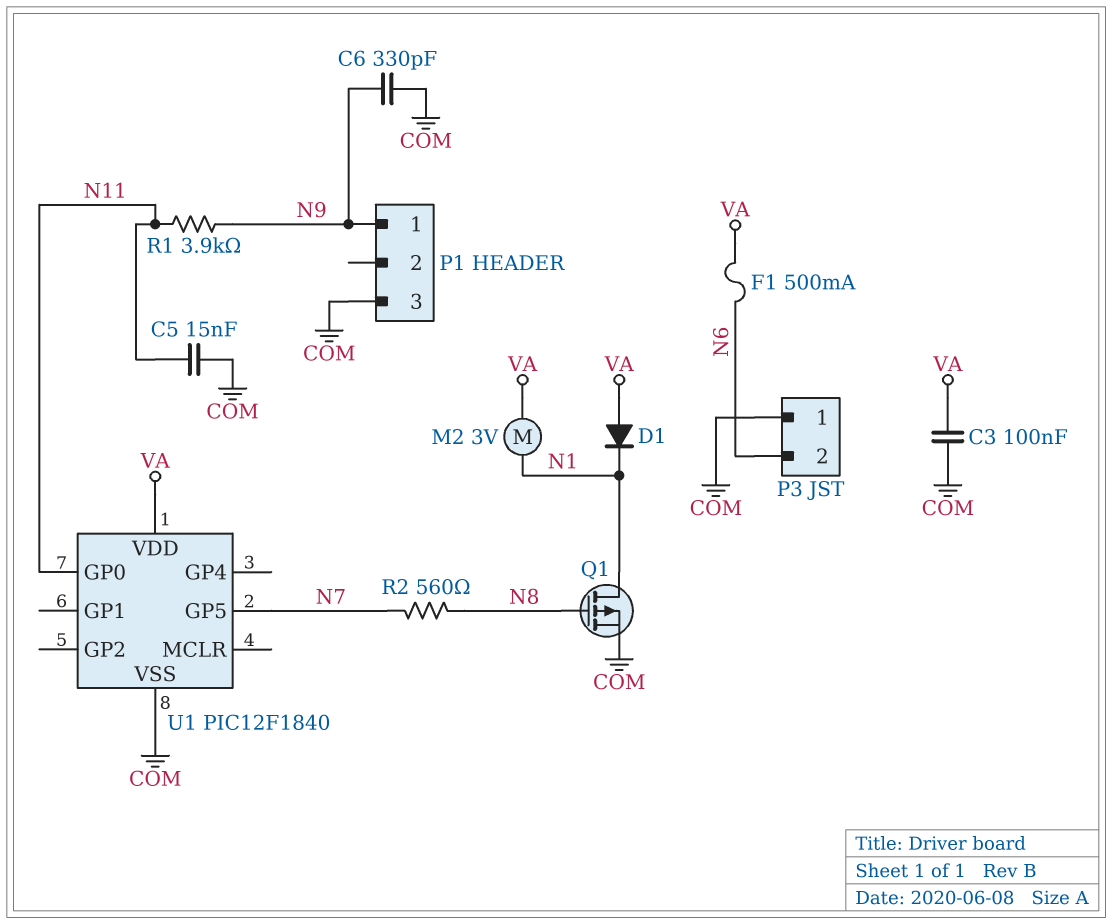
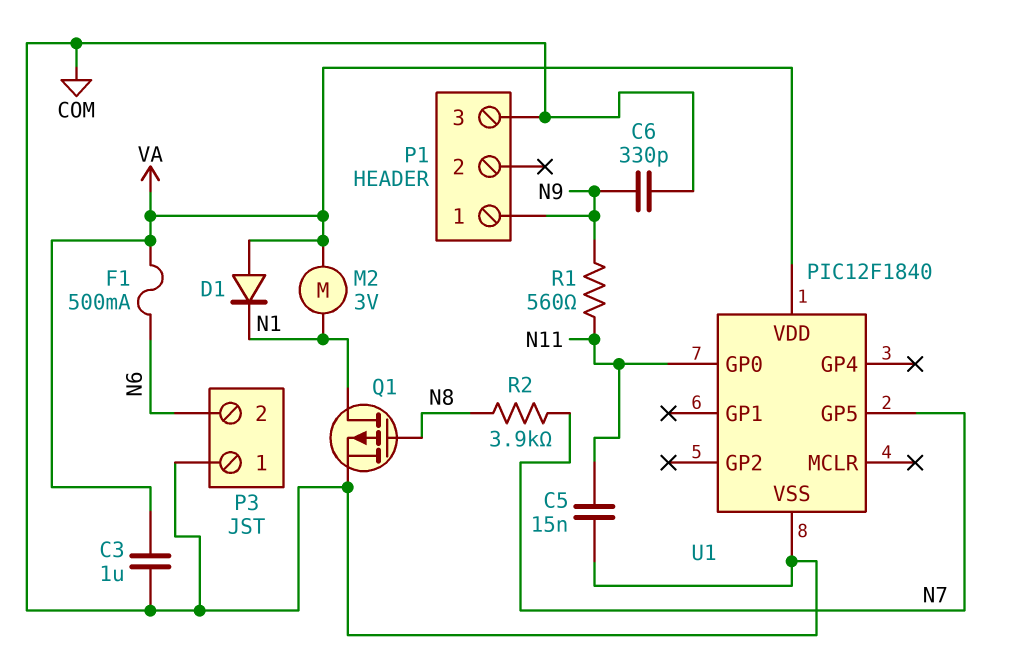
C3: 100nF (COM, VA) -> 1uF (COM, VA)
R1: 3.9k (N9, N11) -> 560 (N9, N11)
R2: 560 (N7, N8) -> 3.9k (N7, N8)

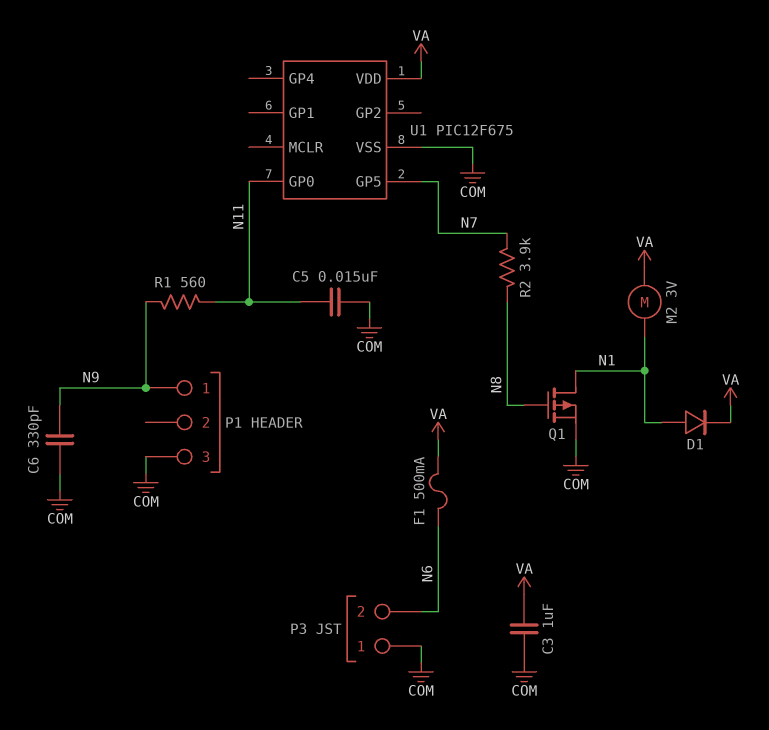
D1: diode (A VA, K N1) -> diode (A N1, K VA)
U1: PIC12F1840 -> PIC12F675

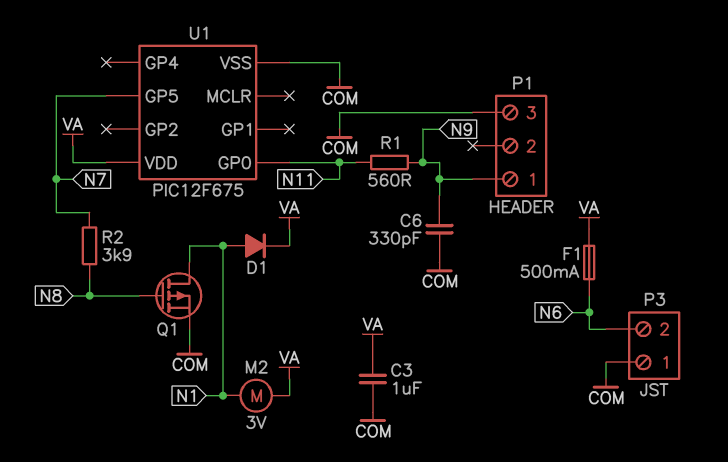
C5: 15nF (COM, N11) -> none

